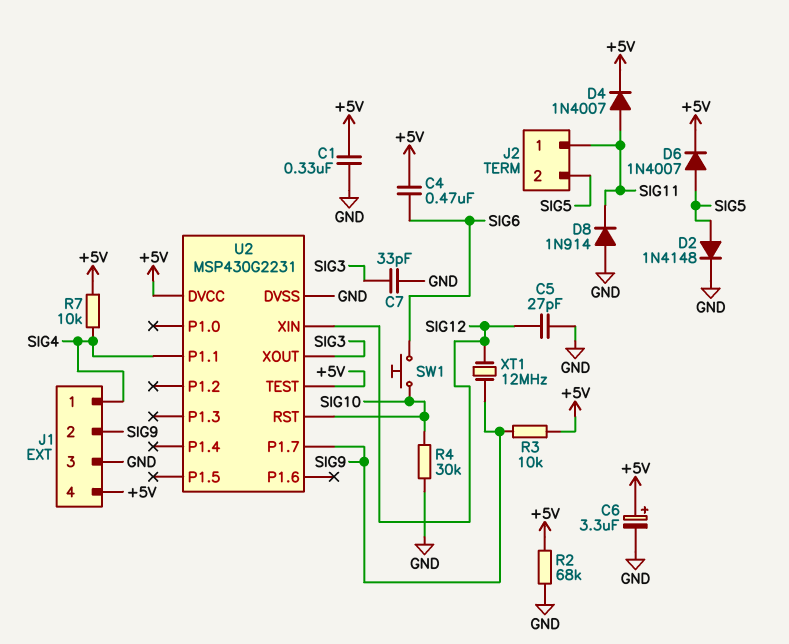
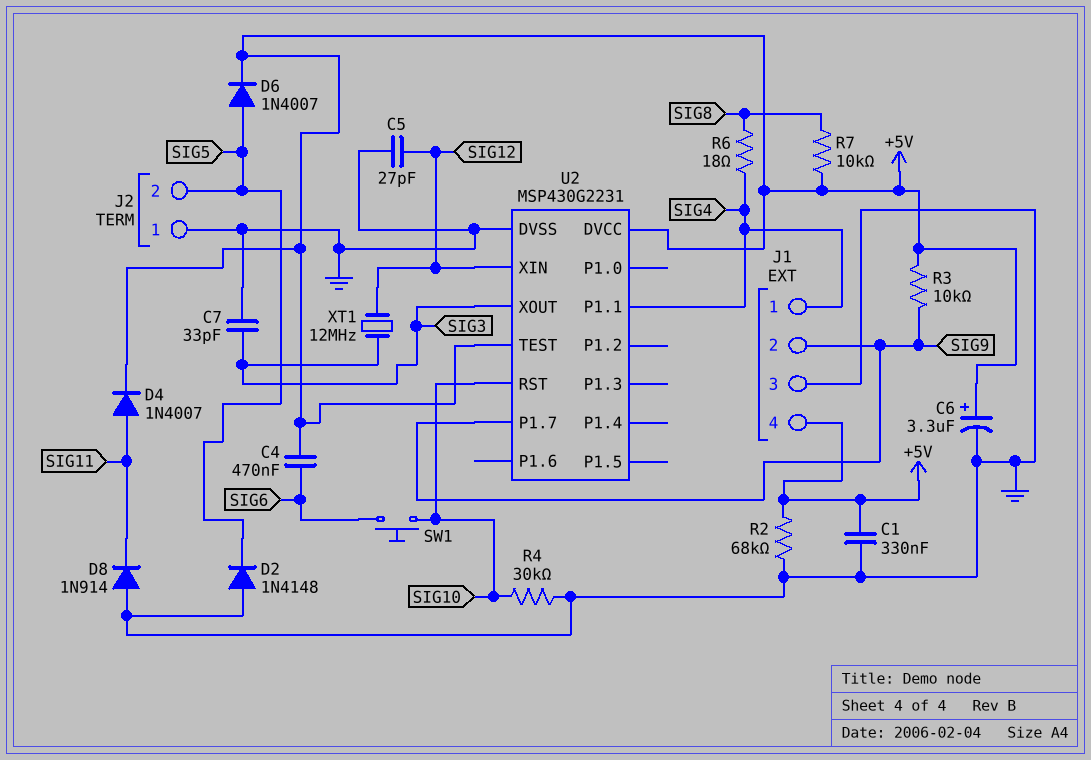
D2: diode 1N4148 (A SIG5, K GND) -> diode 1N4148 (A GND, K SIG5)
J2 pin 1: SIG11 -> GND
R6: none -> 18 (SIG4, SIG8)
R7: 10k (+5V, SIG4) -> 10k (+5V, SIG8)
XT1: 12MHz (SIG9, SIG12) -> 12MHz (SIG3, SIG12)

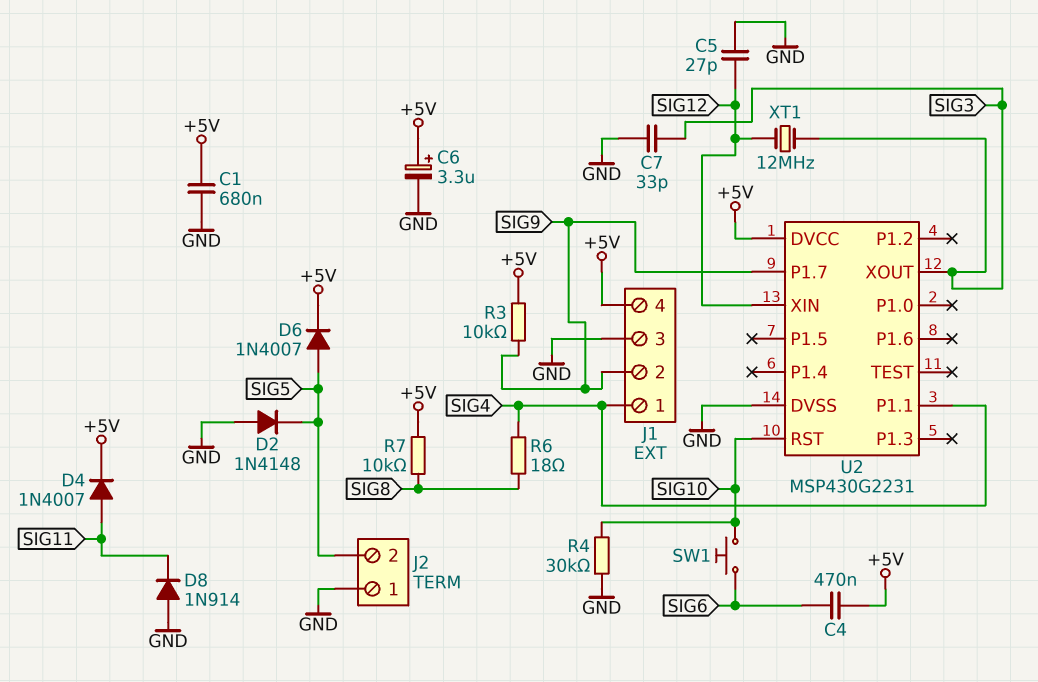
C1: 330nF (+5V, GND) -> 680nF (+5V, GND)
R2: 68k (+5V, GND) -> none
U2 pin TEST: +5V -> none

